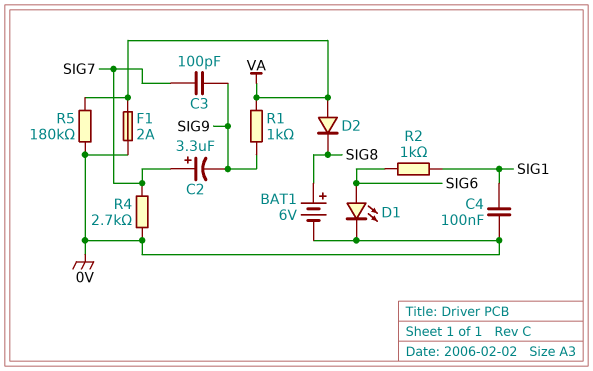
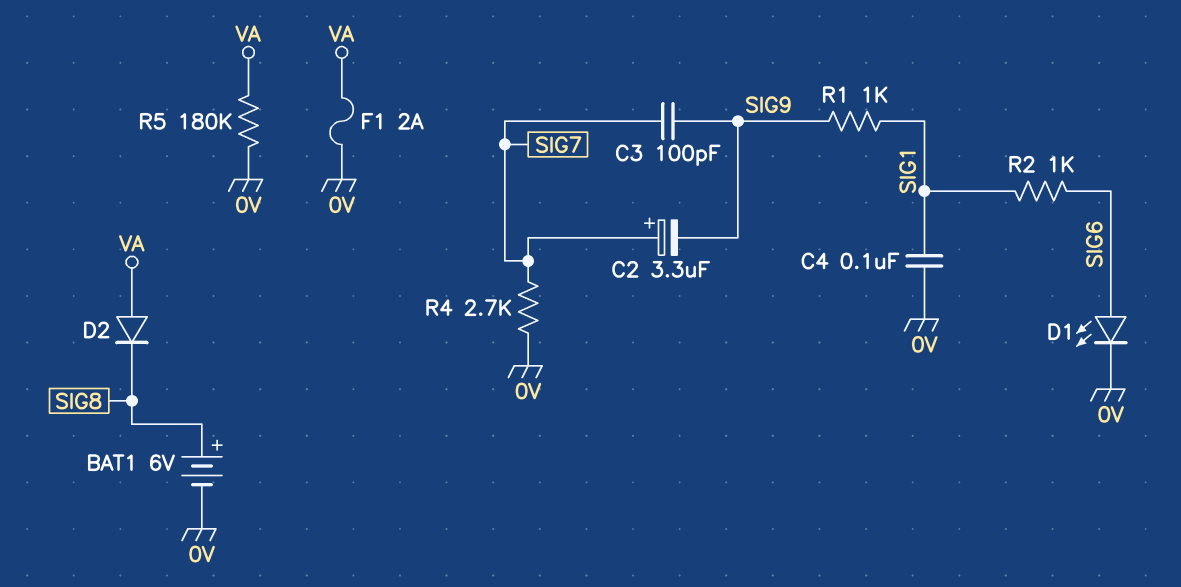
R1: 1k (SIG9, VA) -> 1k (SIG1, SIG9)

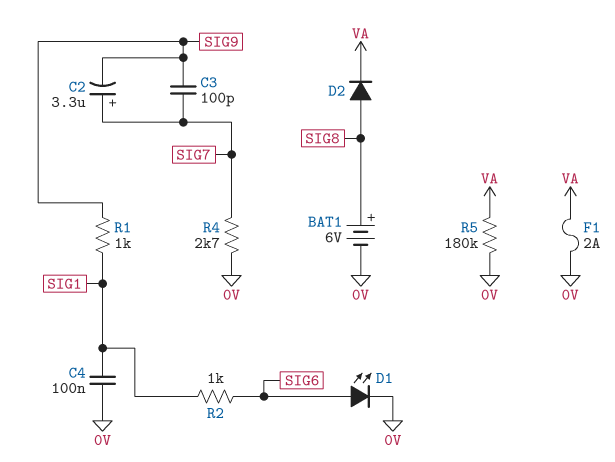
D2: diode (A VA, K SIG8) -> diode (A SIG8, K VA)

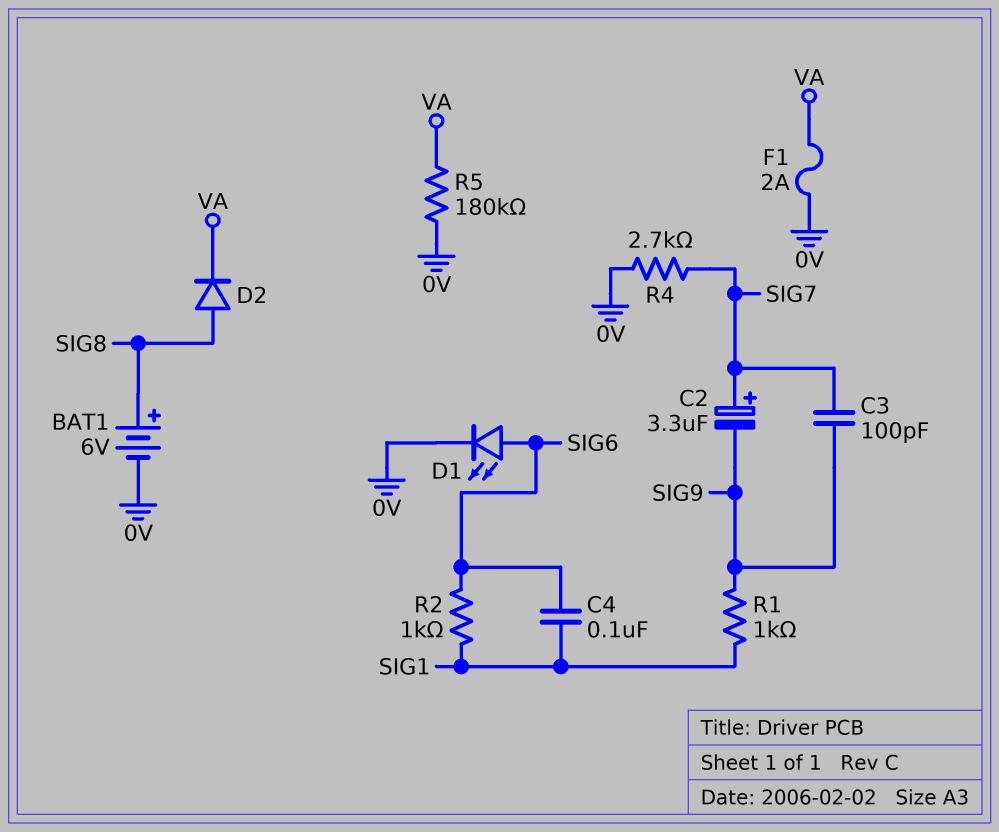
C4: 100nF (0V, SIG1) -> 100nF (SIG1, SIG6)

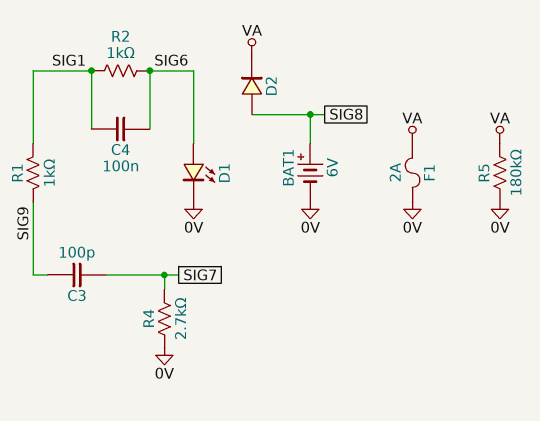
C2: 3.3uF (plus SIG7, minus SIG9) -> none

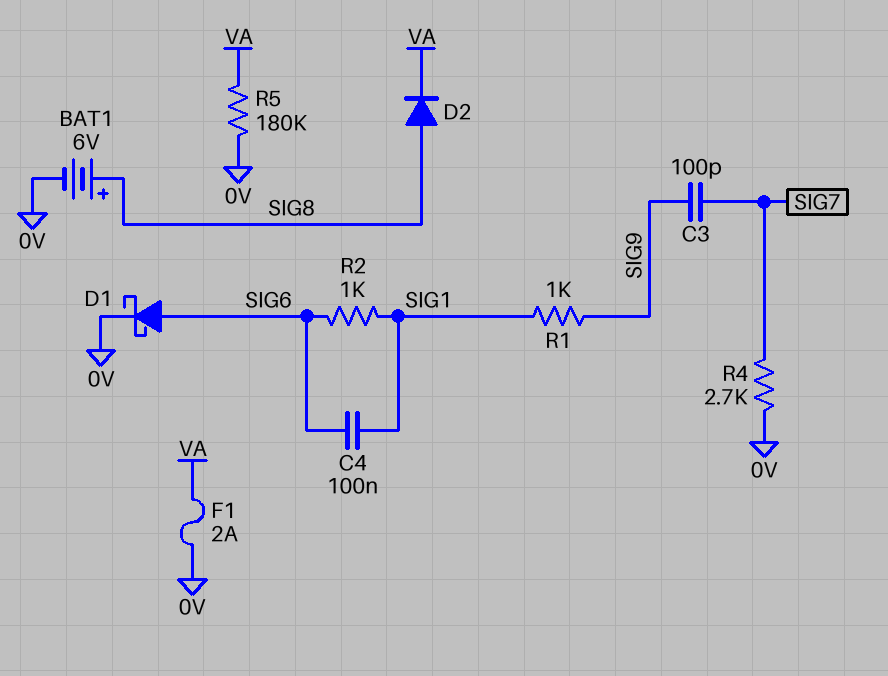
D1: LED (A SIG6, K 0V) -> schottky (A SIG6, K 0V)

